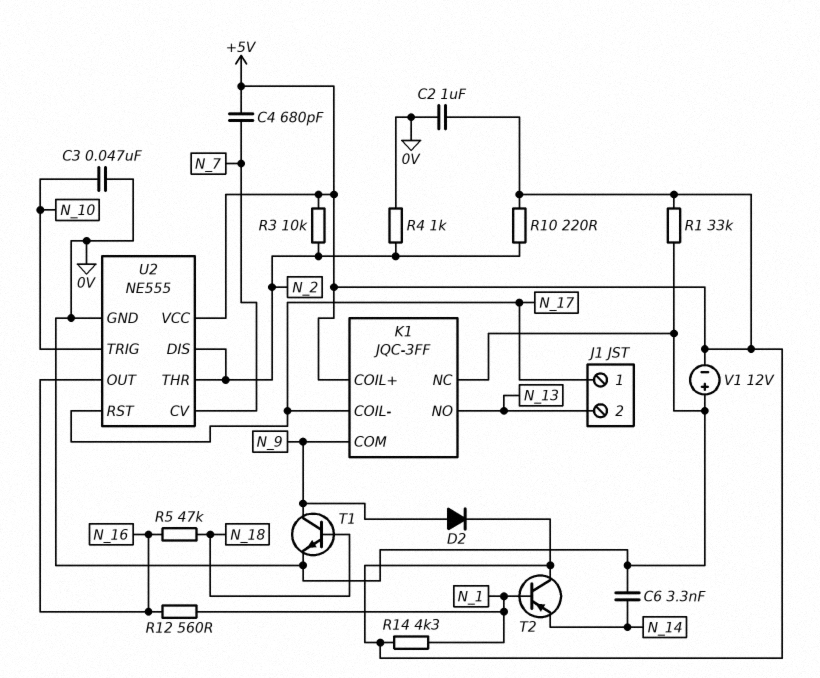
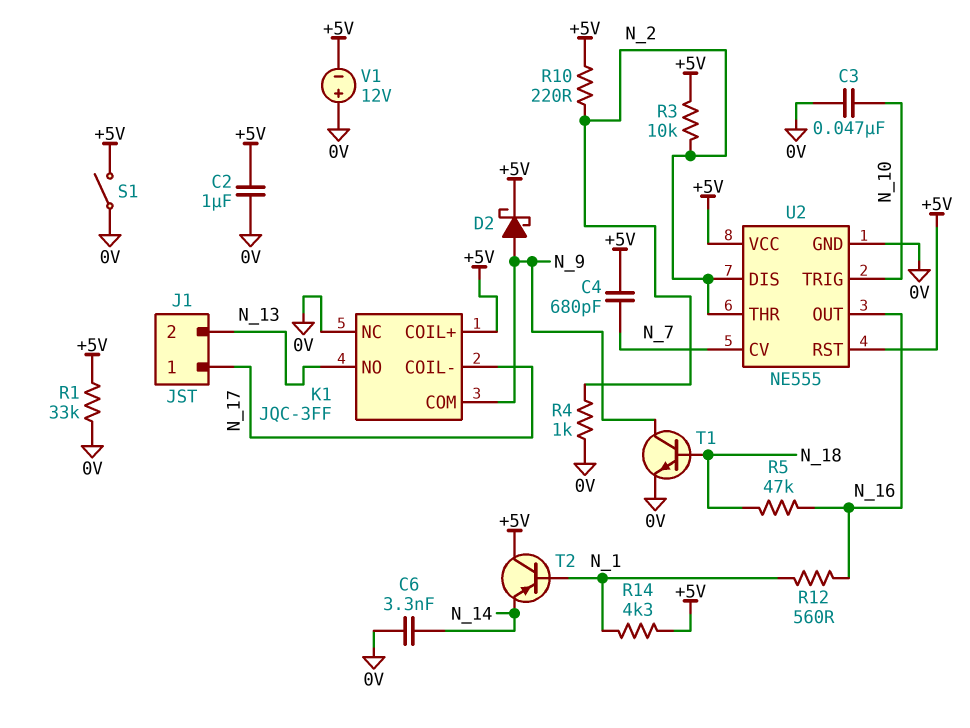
D2: diode (A N_9, K +5V) -> schottky (A N_9, K +5V)
S1: none -> switch (+5V, 0V)
U2 pin RST: N_17 -> +5V

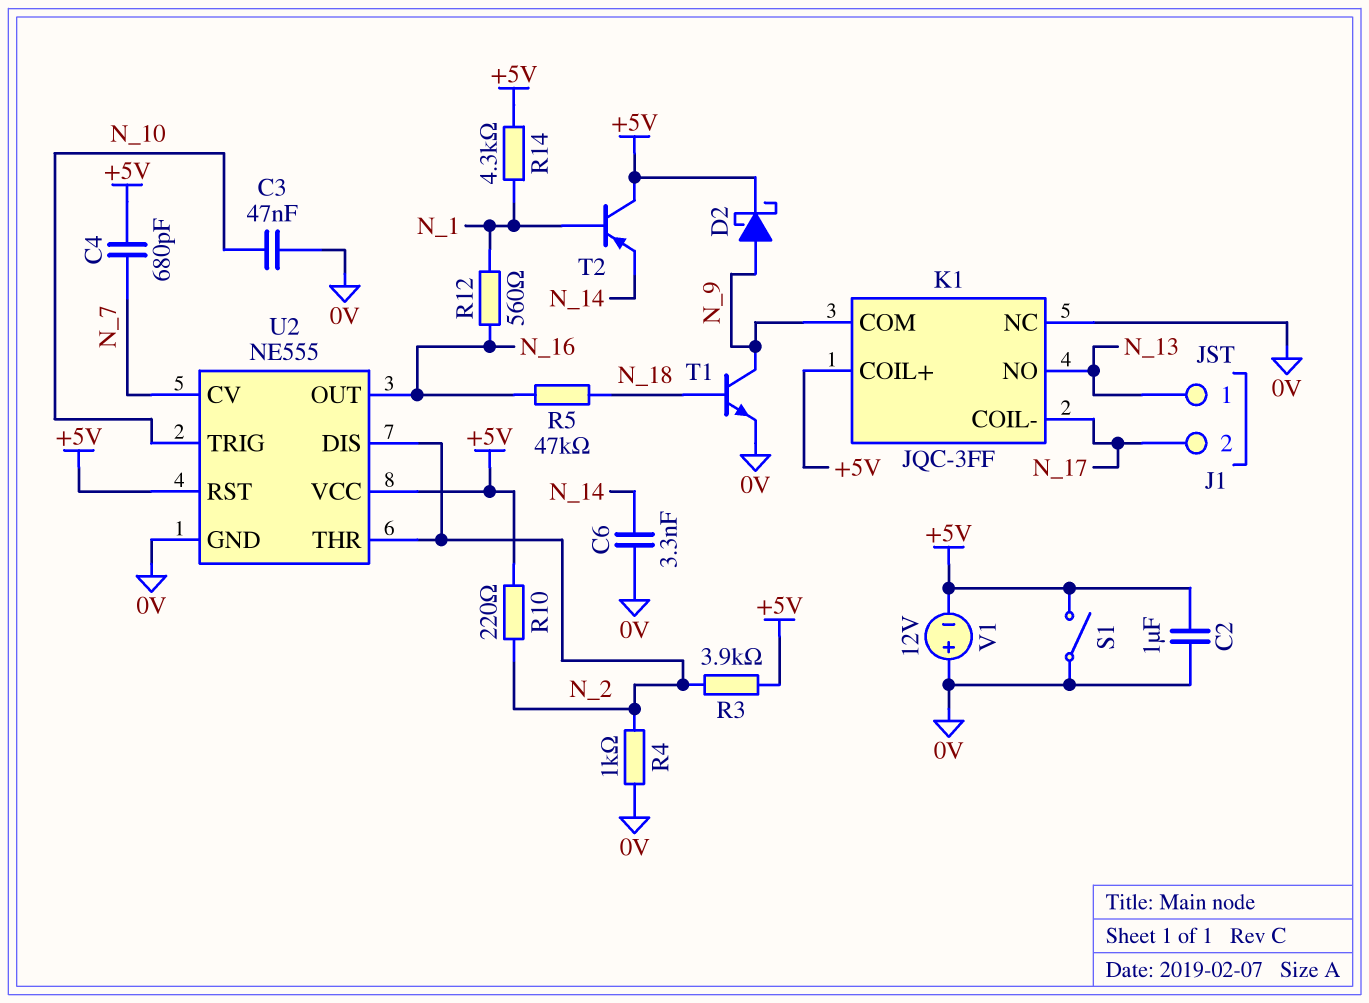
J1 pin 1: N_17 -> N_13
J1 pin 2: N_13 -> N_17
R1: 33k (+5V, 0V) -> none
R3: 10k (+5V, N_2) -> 3.9k (+5V, N_2)

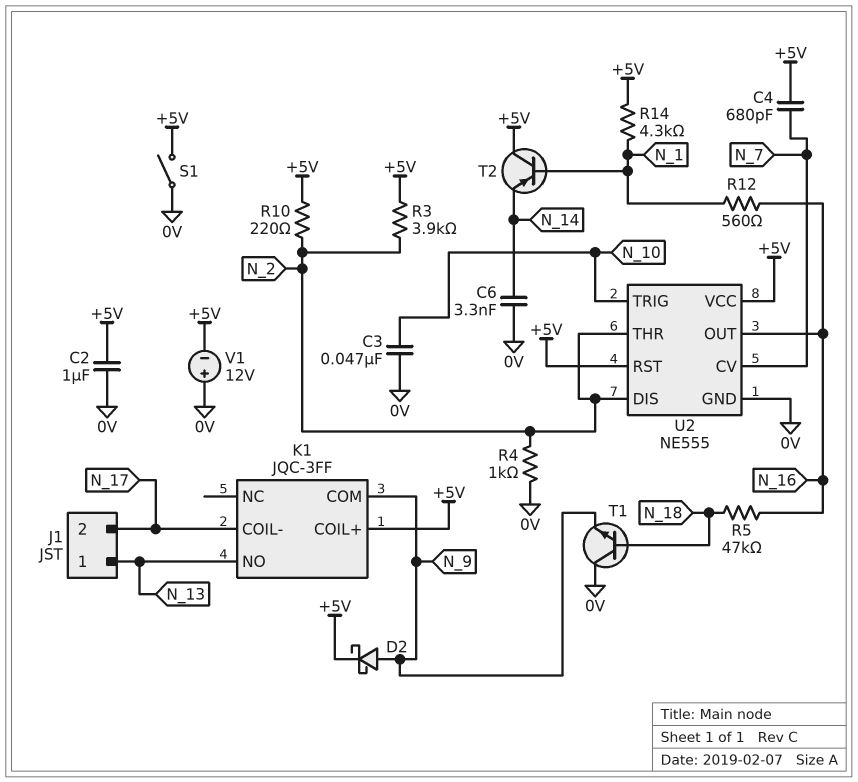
K1 pin NC: 0V -> none
T1: NPN (B N_18, C N_9, E 0V) -> NPN (B N_18, C 0V, E N_9)

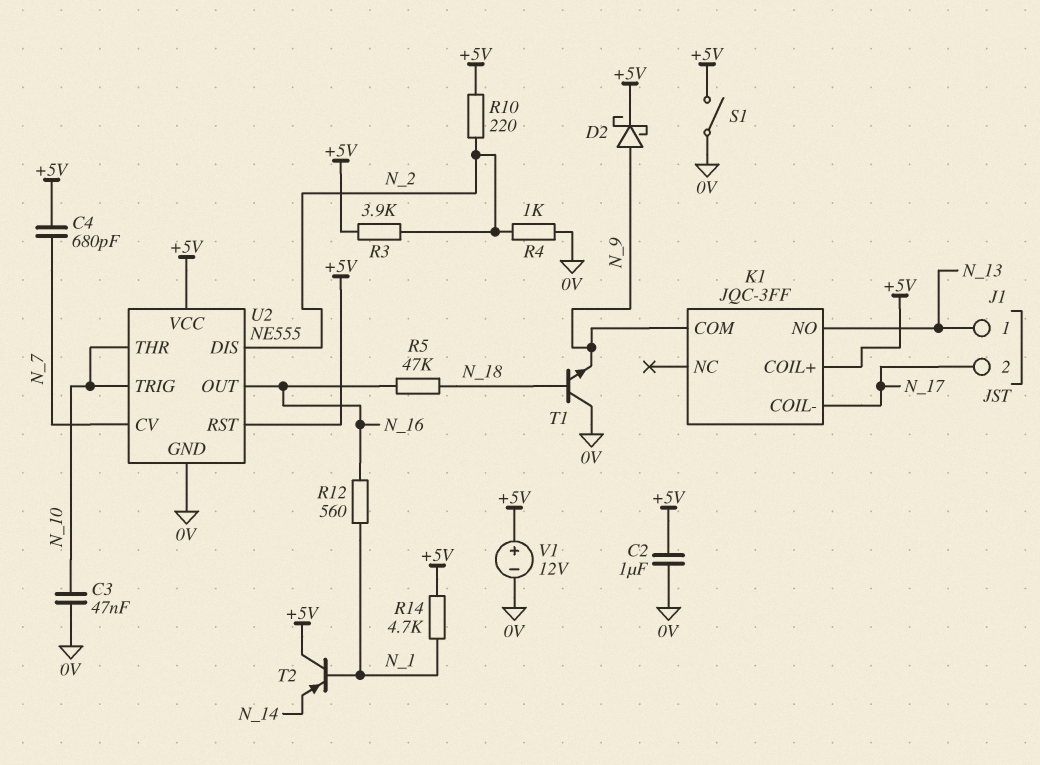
C6: 3.3nF (0V, N_14) -> none
R14: 4.3k (+5V, N_1) -> 4.7k (+5V, N_1)
U2 pin THR: N_2 -> N_10
V1: 12V (plus 0V, minus +5V) -> 12V (plus +5V, minus 0V)

